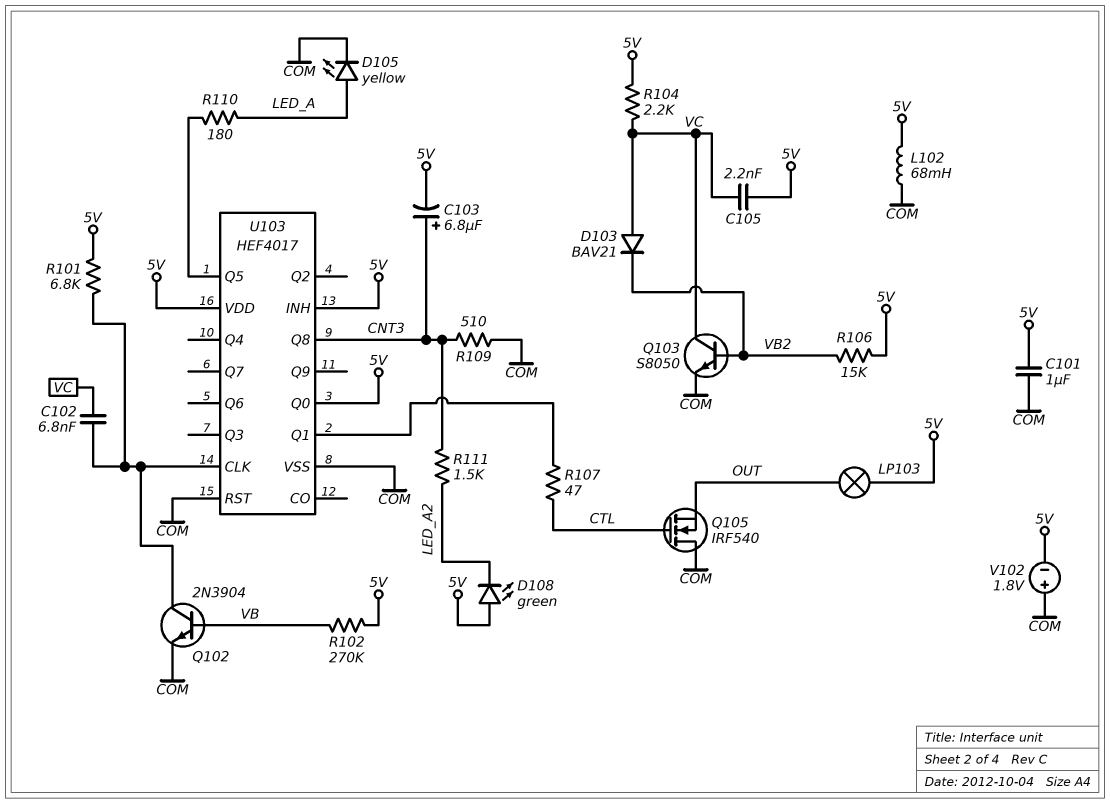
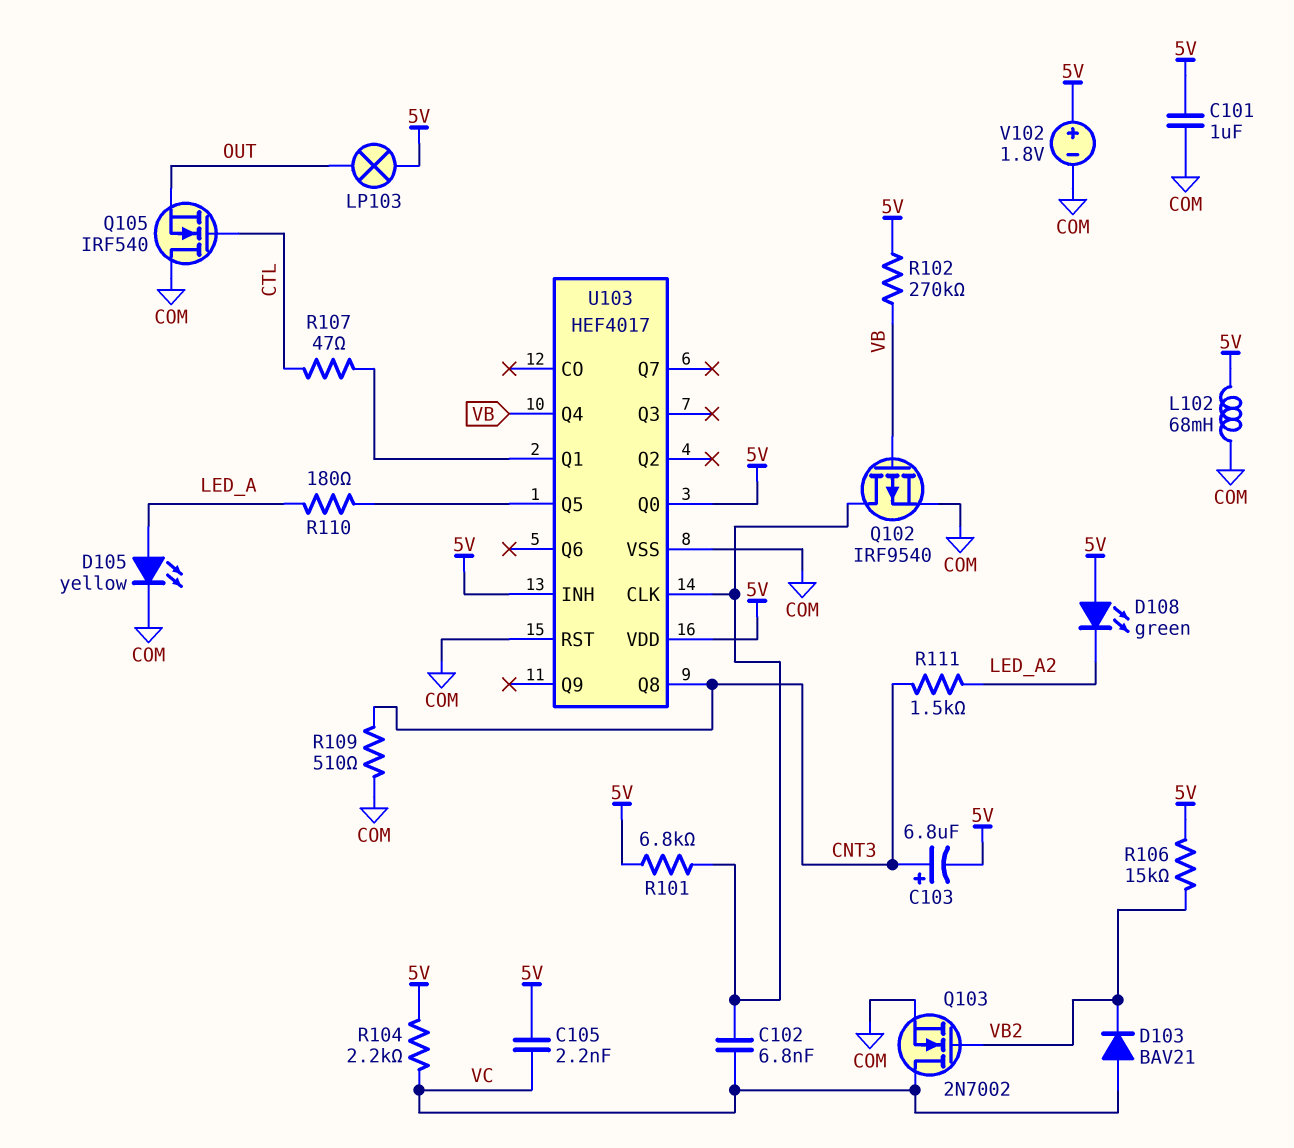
Q102: NPN 2N3904 (B VB, C U103/CLK, E COM) -> PMOS IRF9540 (G VB, D U103/CLK, S COM)
Q103: NPN S8050 (B VB2, C VC, E COM) -> NMOS 2N7002 (G VB2, D VC, S COM)
U103 pin Q4: none -> VB
V102: 1.8V (plus COM, minus 5V) -> 1.8V (plus 5V, minus COM)

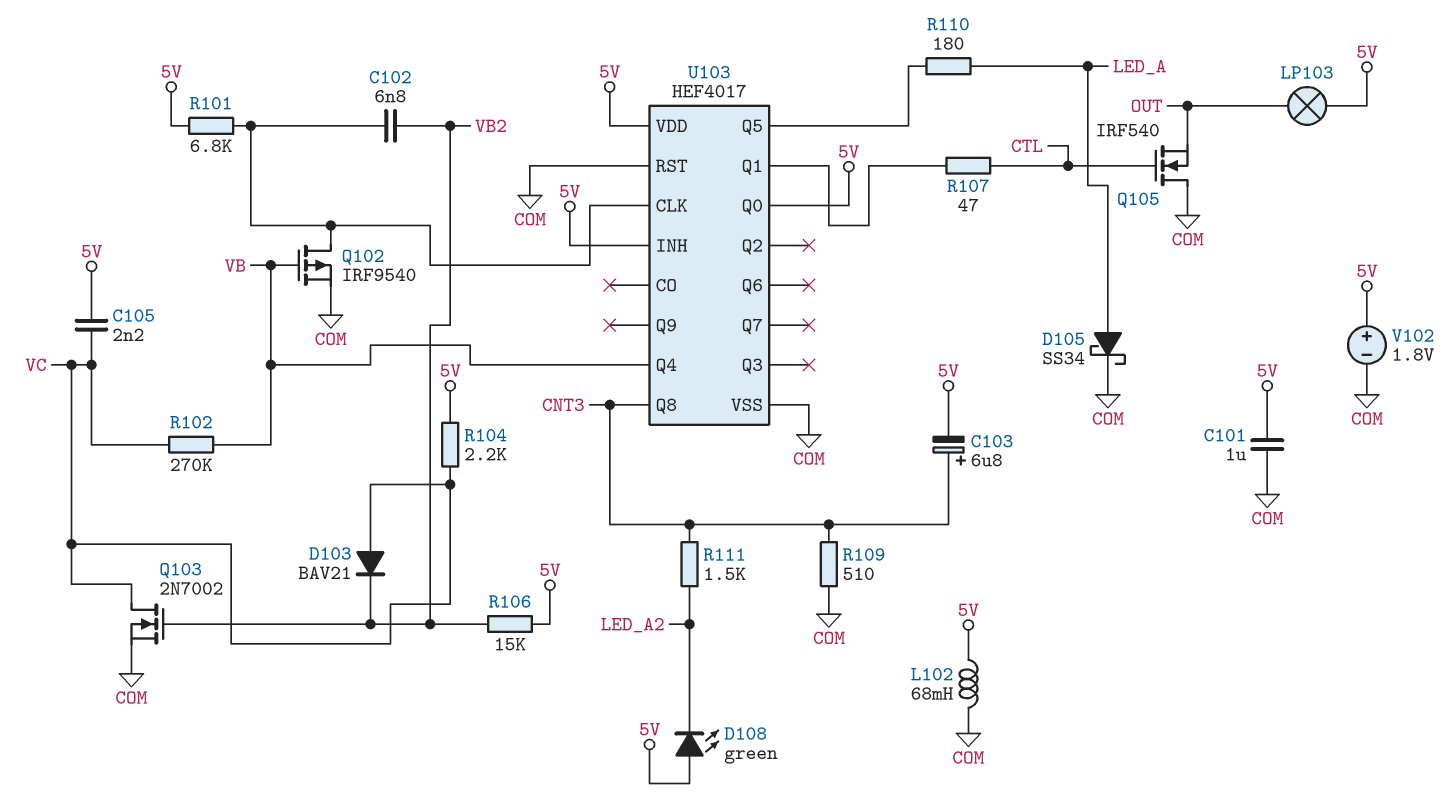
C102: 6.8nF (U103/CLK, VC) -> 6.8nF (U103/CLK, VB2)
D105: LED yellow (A LED_A, K COM) -> schottky SS34 (A LED_A, K COM)
R102: 270k (5V, VB) -> 270k (VB, VC)

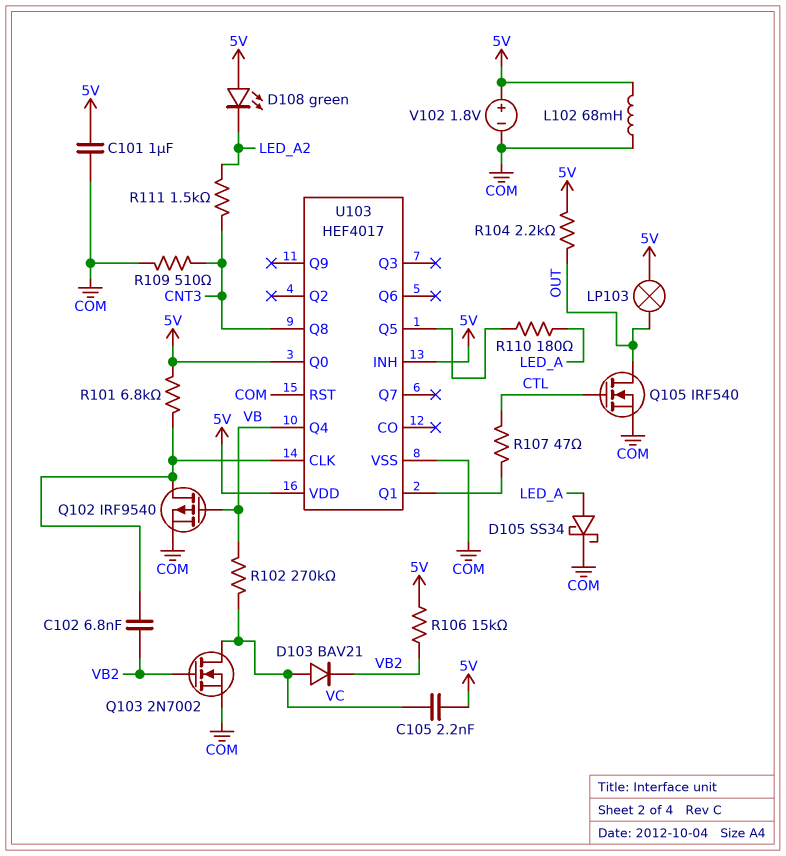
C103: 6.8uF (plus CNT3, minus 5V) -> none
Q105: NMOS IRF540 (G CTL, D COM, S OUT) -> NMOS IRF540 (G CTL, D OUT, S COM)
R104: 2.2k (5V, VC) -> 2.2k (5V, OUT)

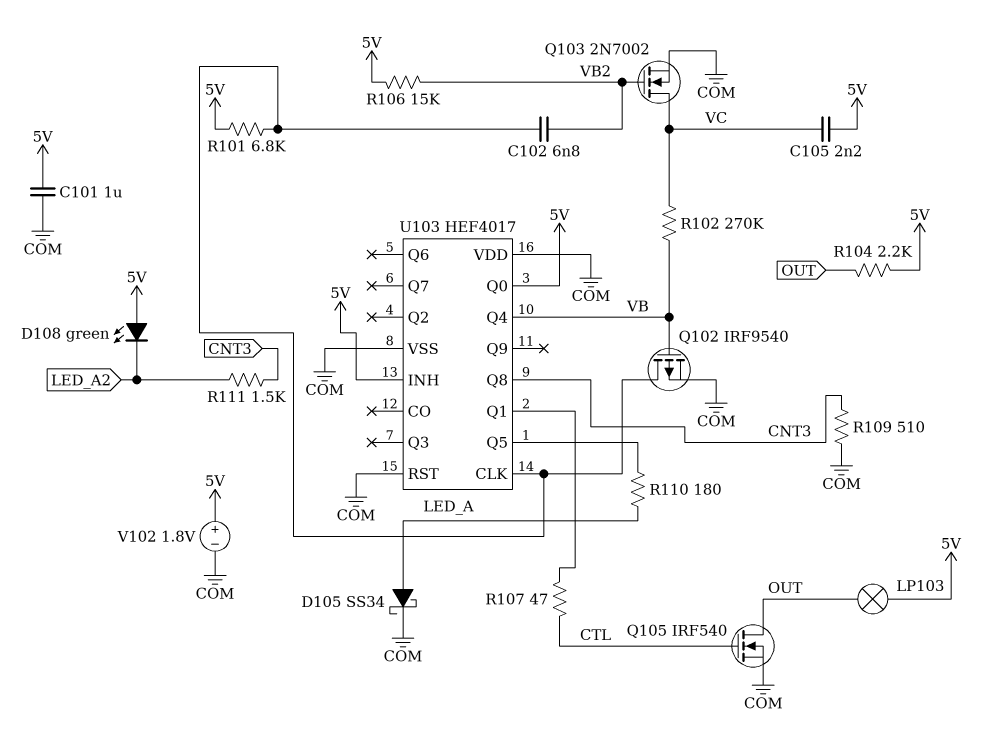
D103: diode BAV21 (A VC, K VB2) -> none
L102: 68mH (5V, COM) -> none
U103 pin VDD: 5V -> COM

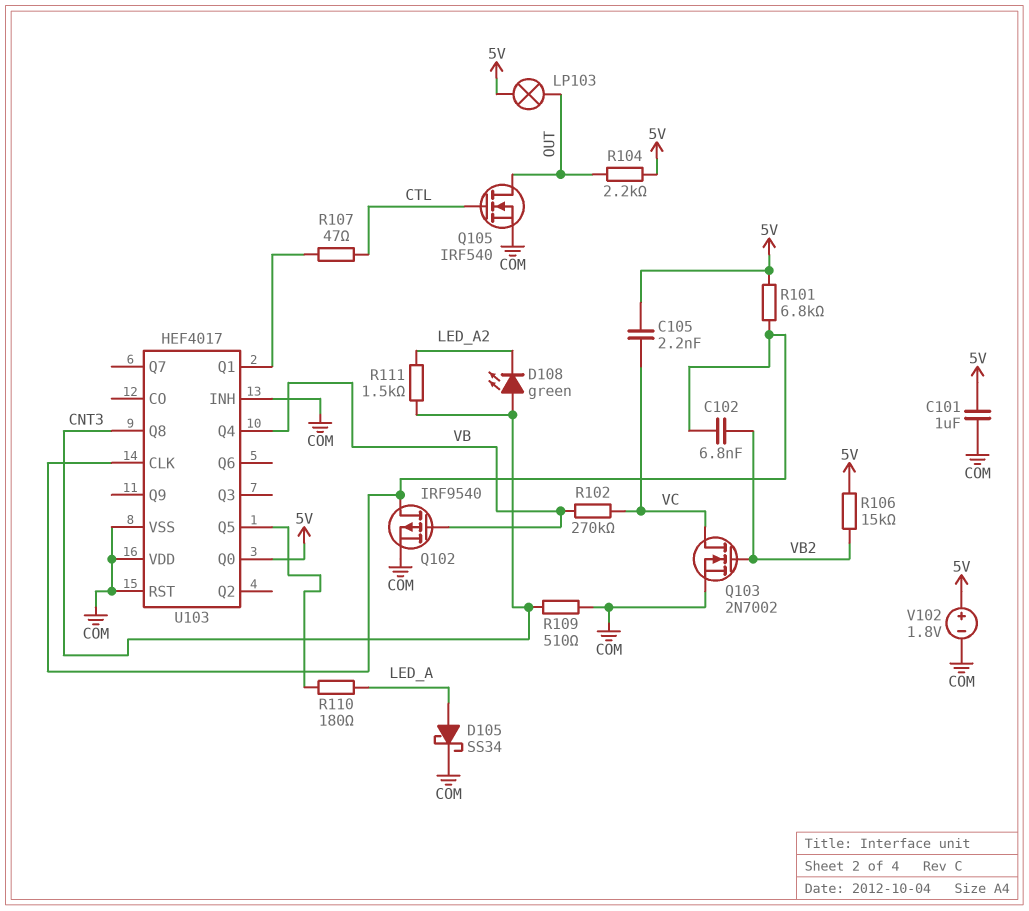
D108: LED green (A 5V, K LED_A2) -> LED green (A CNT3, K LED_A2)
U103 pin INH: 5V -> COM

